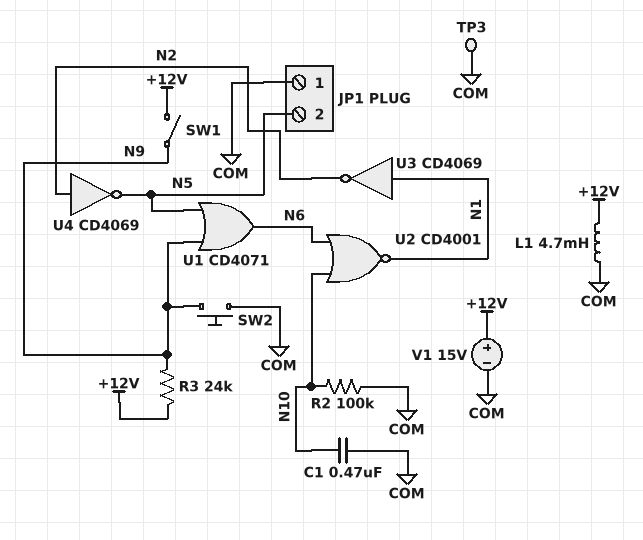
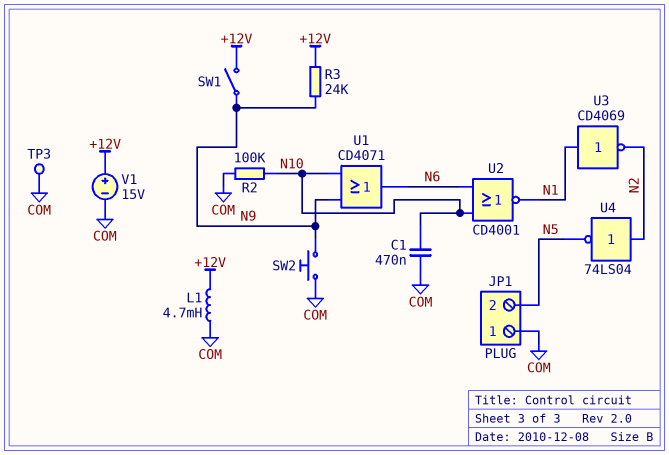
U1: OR CD4071 (in N5, in N9, out N6) -> OR CD4071 (in N9, in N10, out N6)
U4: NOT CD4069 (in N2, out N5) -> NOT 74LS04 (in N2, out N5)

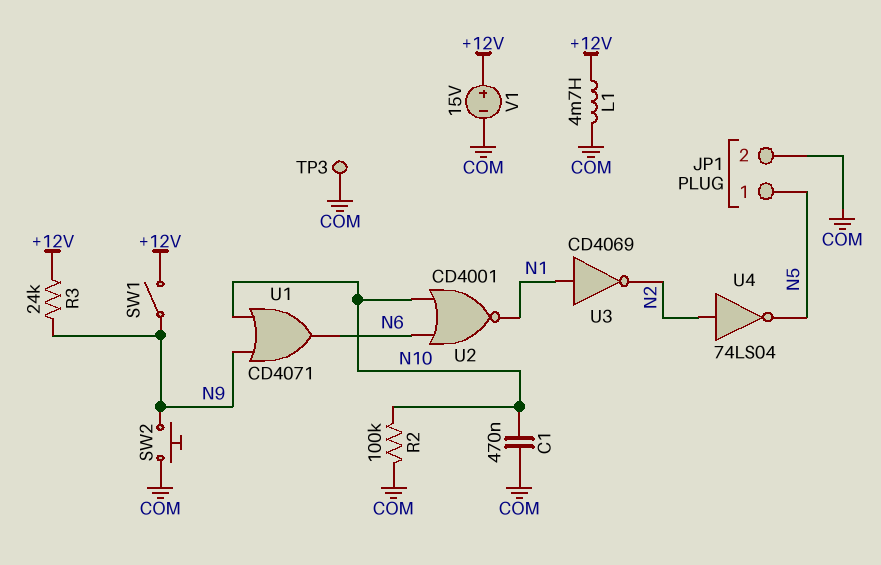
JP1 pin 1: COM -> N5
JP1 pin 2: N5 -> COM

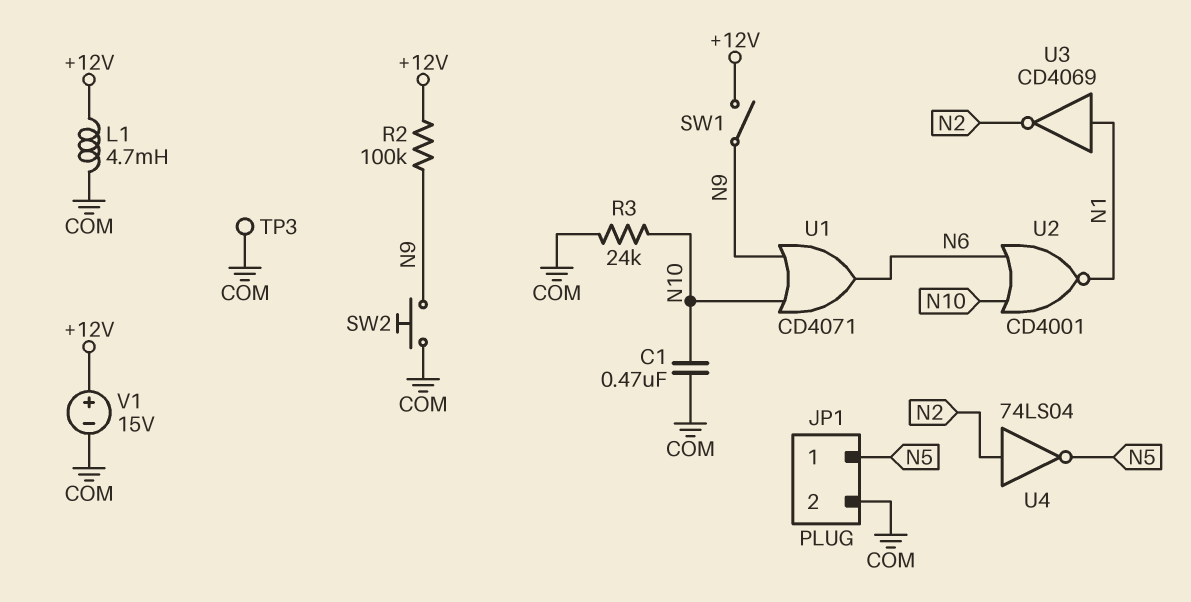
R2: 100k (COM, N10) -> 100k (+12V, N9)
R3: 24k (+12V, N9) -> 24k (COM, N10)

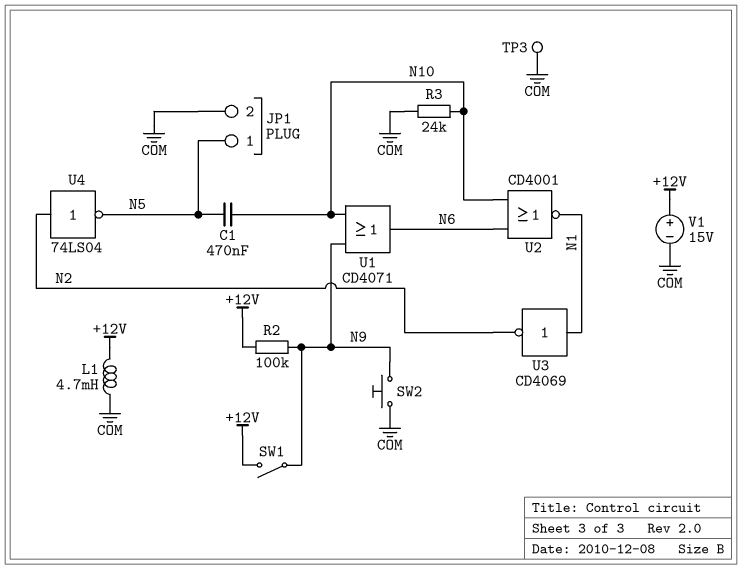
C1: 470nF (COM, N10) -> 470nF (N5, N10)

